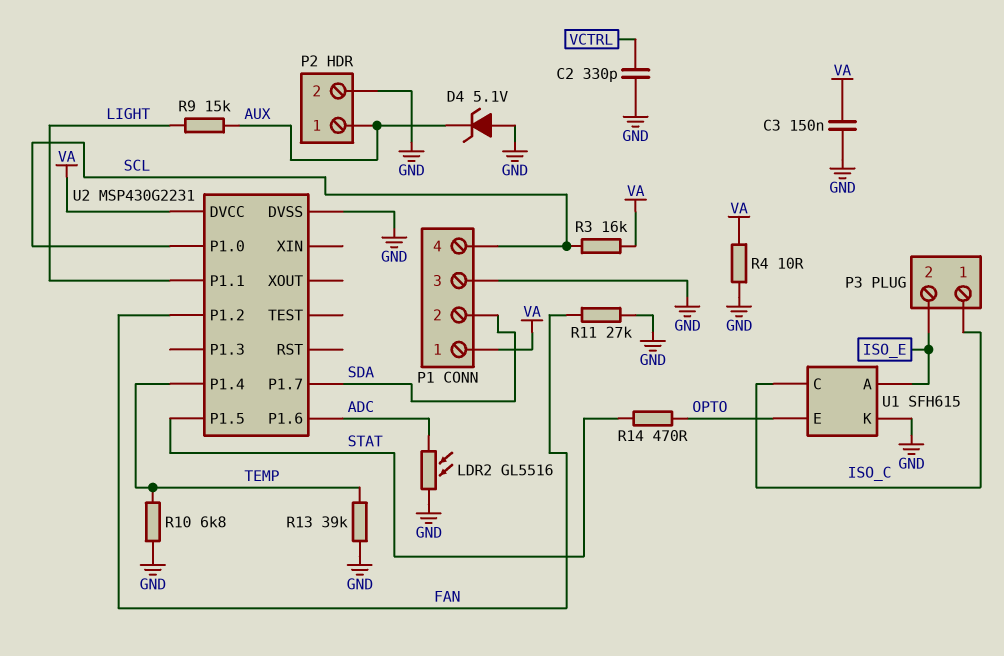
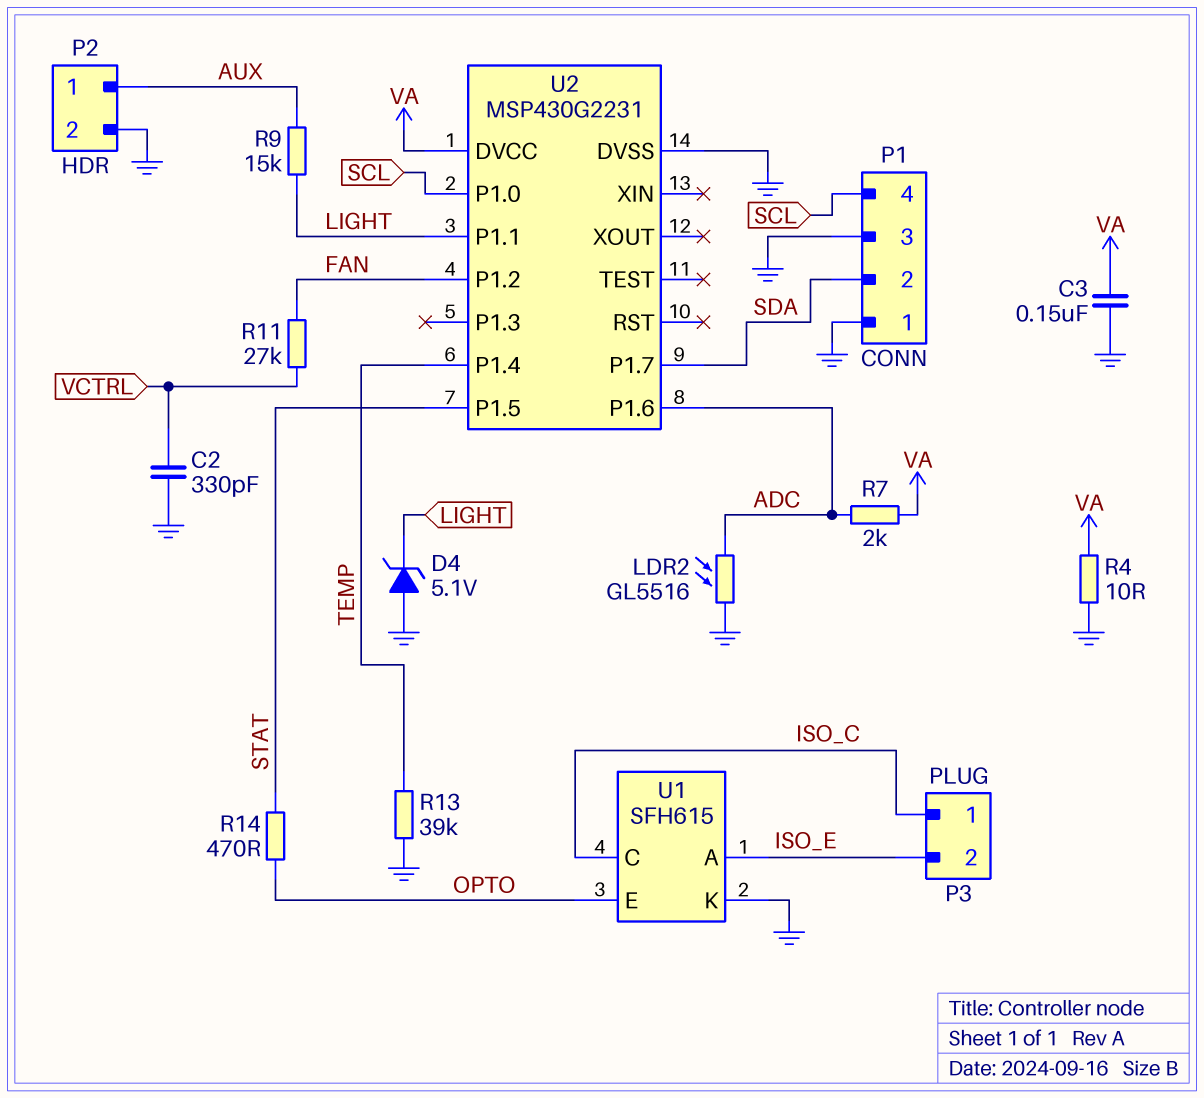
D4: zener 5.1V (A GND, K AUX) -> zener 5.1V (A GND, K LIGHT)
P1 pin 1: VA -> GND
R3: 16k (SCL, VA) -> none
R7: none -> 2k (ADC, VA)
R10: 6.8k (GND, TEMP) -> none
R11: 27k (FAN, GND) -> 27k (FAN, VCTRL)

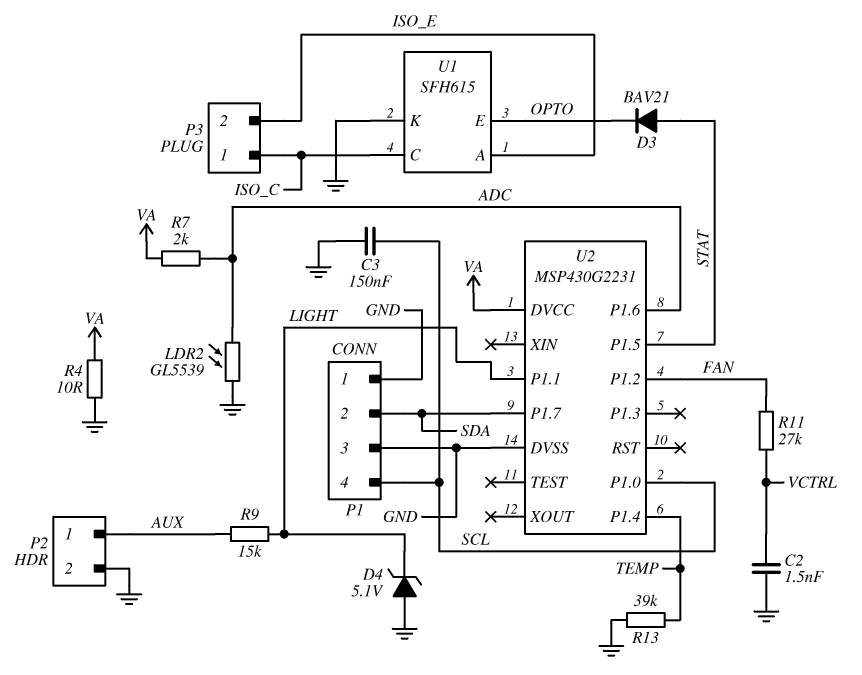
C2: 330pF (GND, VCTRL) -> 1.5nF (GND, VCTRL)
C3: 150nF (GND, VA) -> 150nF (GND, SCL)
D3: none -> diode BAV21 (A STAT, K OPTO)
LDR2: GL5516 (ADC, GND) -> GL5539 (ADC, GND)
R14: 470 (OPTO, STAT) -> none

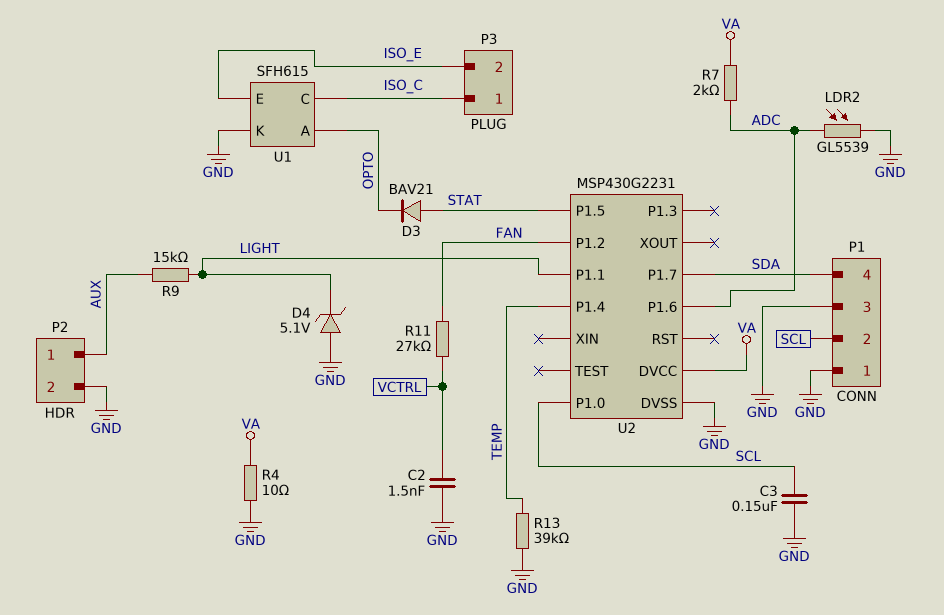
P1 pin 2: SDA -> SCL
P1 pin 4: SCL -> SDA
U1 pin A: ISO_E -> OPTO
U1 pin E: OPTO -> ISO_E

